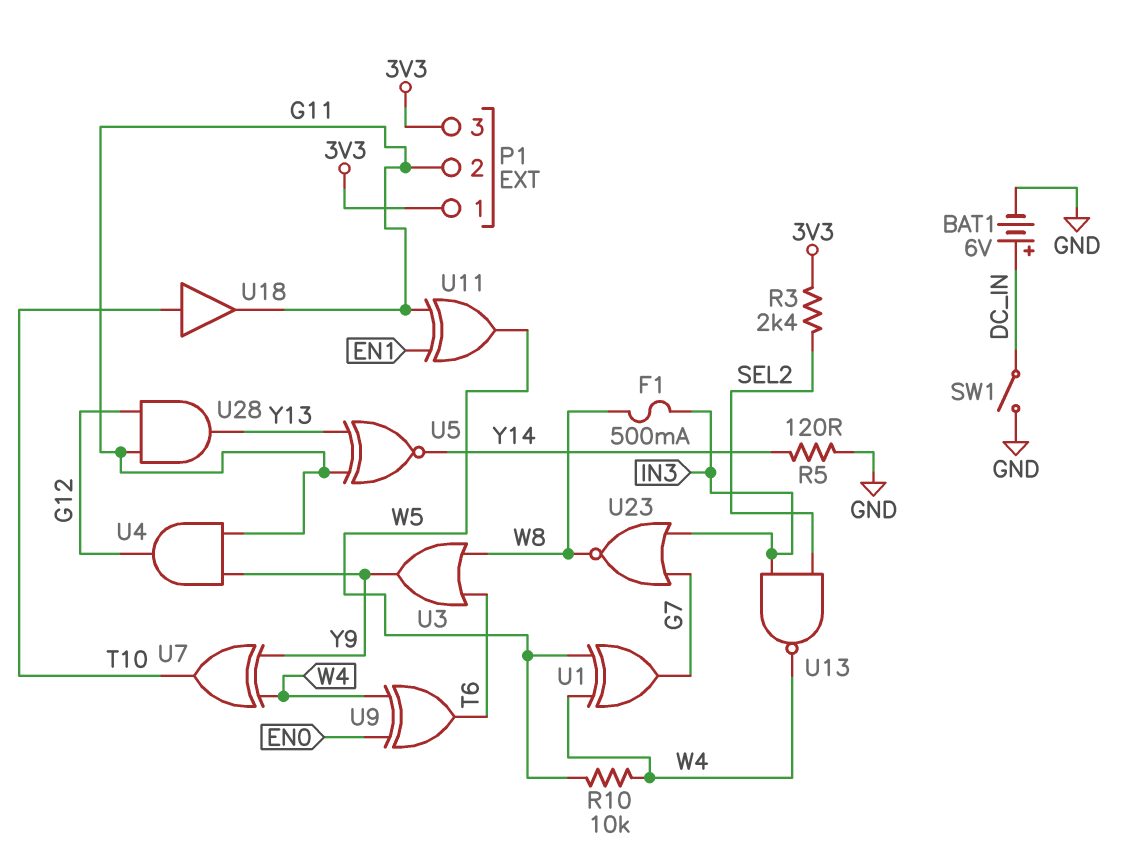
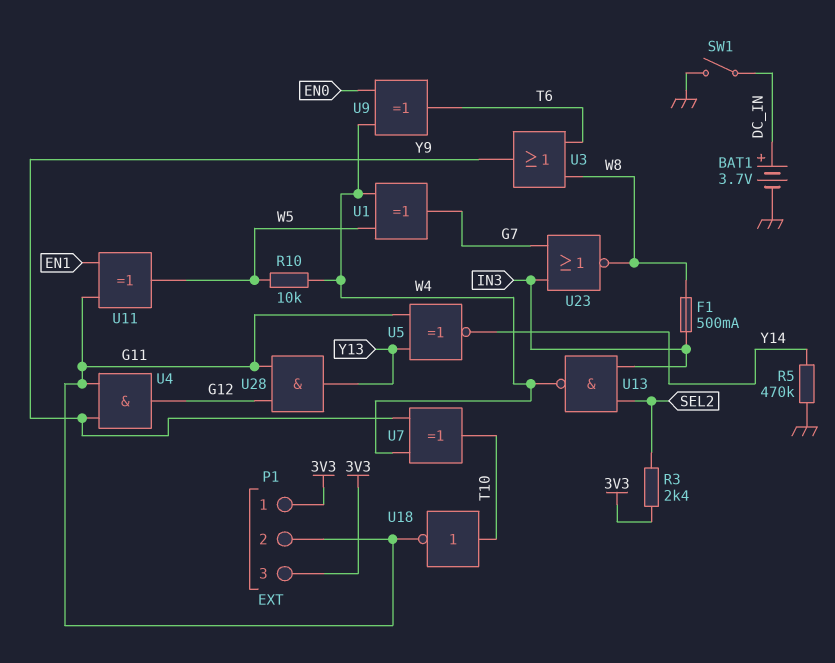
BAT1: 6V (plus DC_IN, minus GND) -> 3.7V (plus DC_IN, minus GND)
R5: 120 (GND, Y14) -> 470k (GND, Y14)
U18: buffer (in T10, out G11) -> NOT (in T10, out G11)

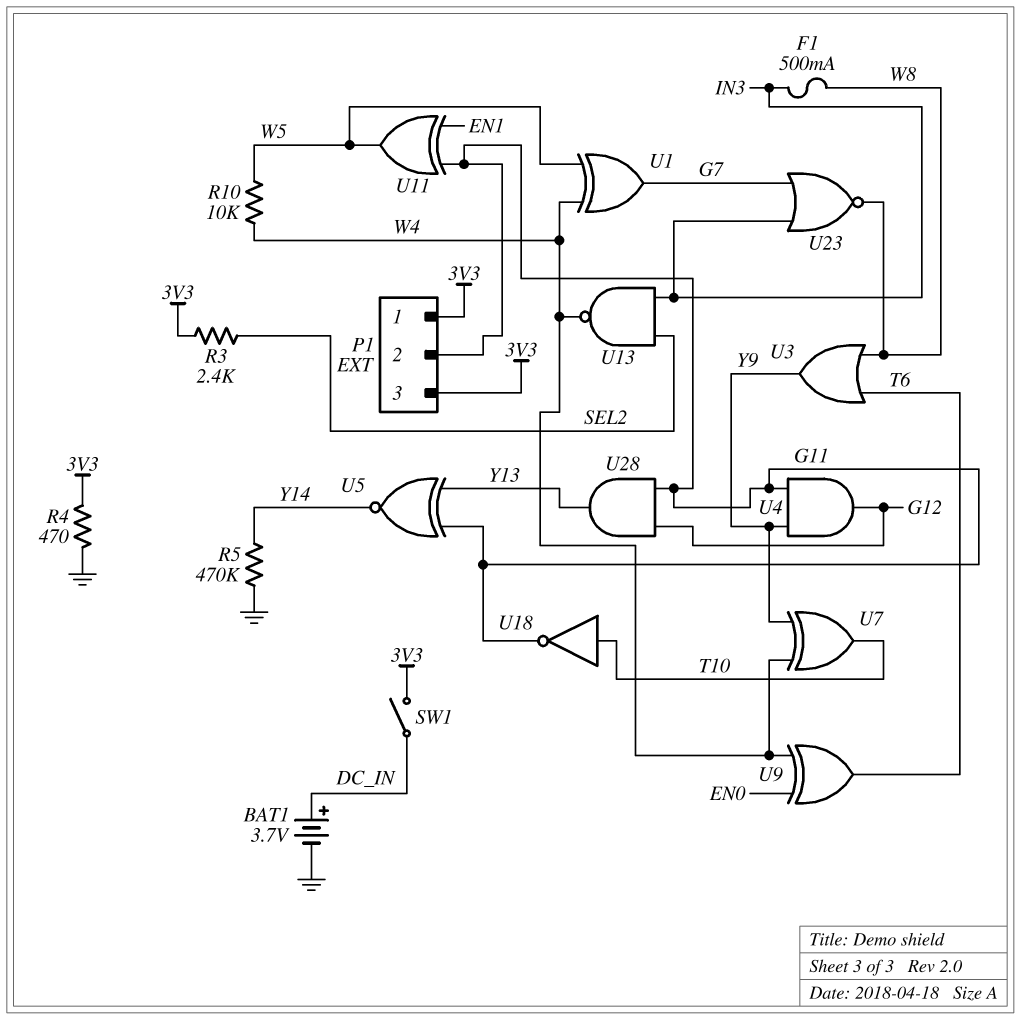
R4: none -> 470 (3V3, GND)
SW1: switch (DC_IN, GND) -> switch (3V3, DC_IN)

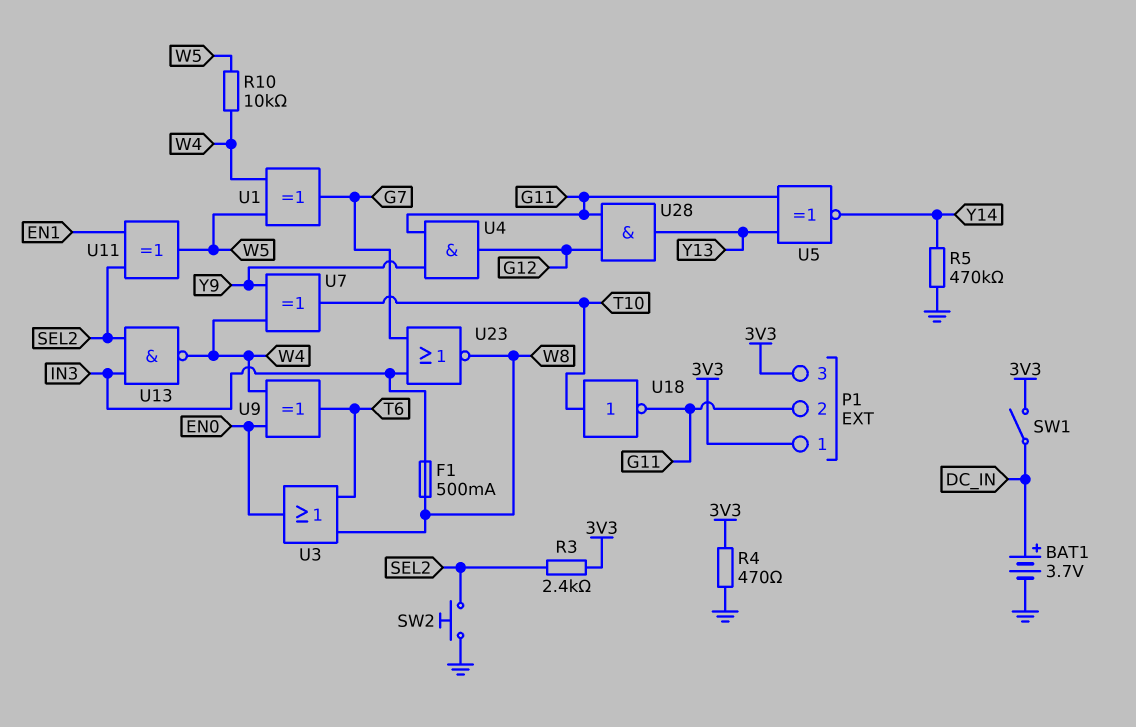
SW2: none -> button (GND, SEL2)
U3: OR (in T6, in W8, out Y9) -> OR (in T6, in W8, out EN0)
U11: XOR (in EN1, in G11, out W5) -> XOR (in EN1, in SEL2, out W5)

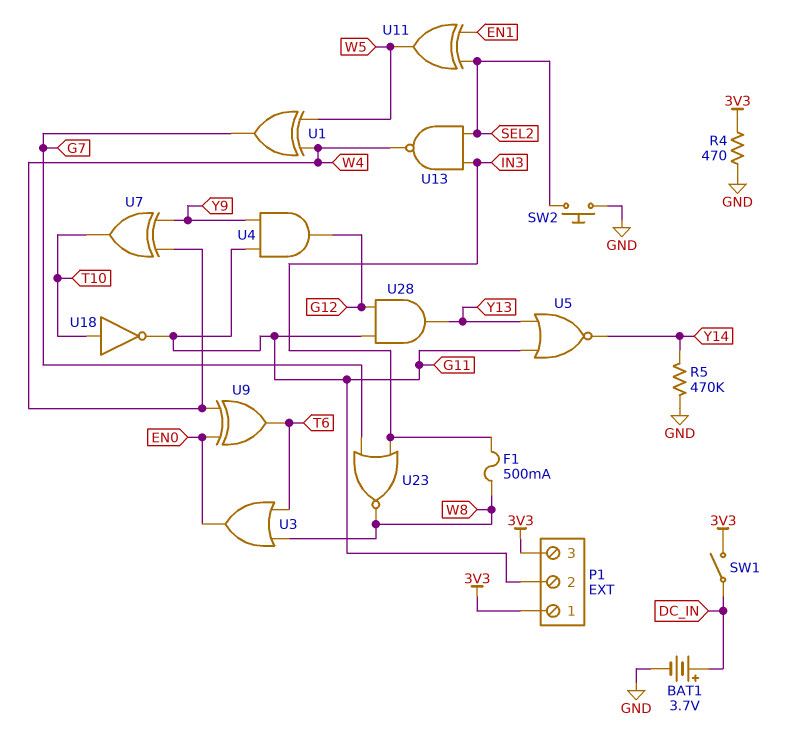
R3: 2.4k (3V3, SEL2) -> none
R10: 10k (W4, W5) -> none
U5: XNOR (in G11, in Y13, out Y14) -> NOR (in G11, in Y13, out Y14)

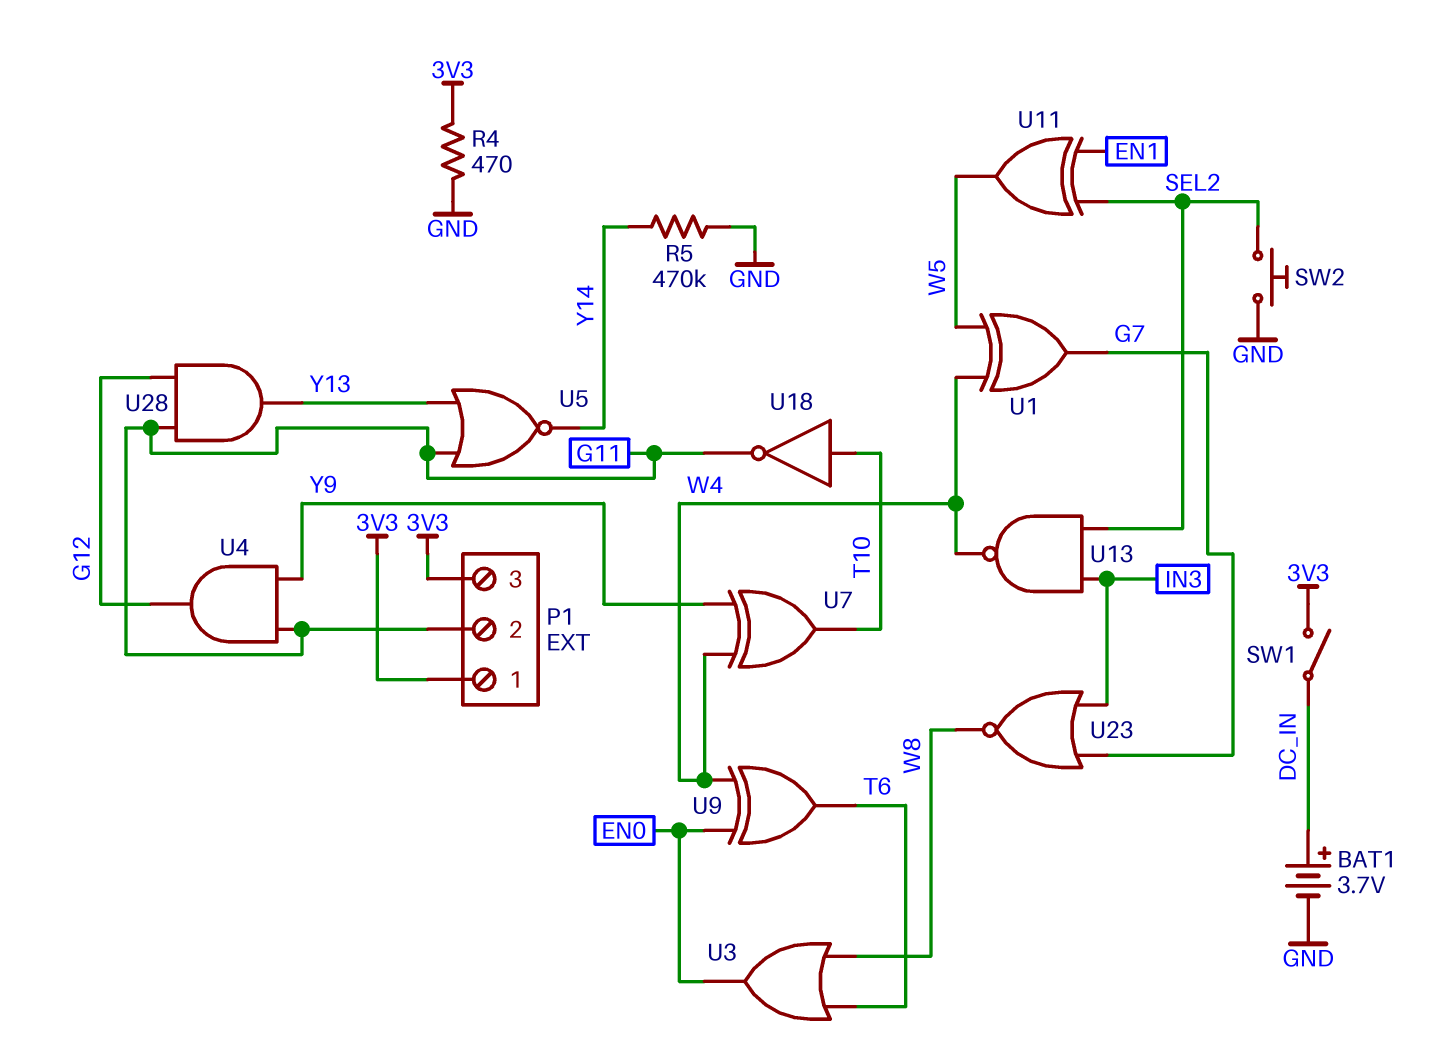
F1: 500mA (IN3, W8) -> none

